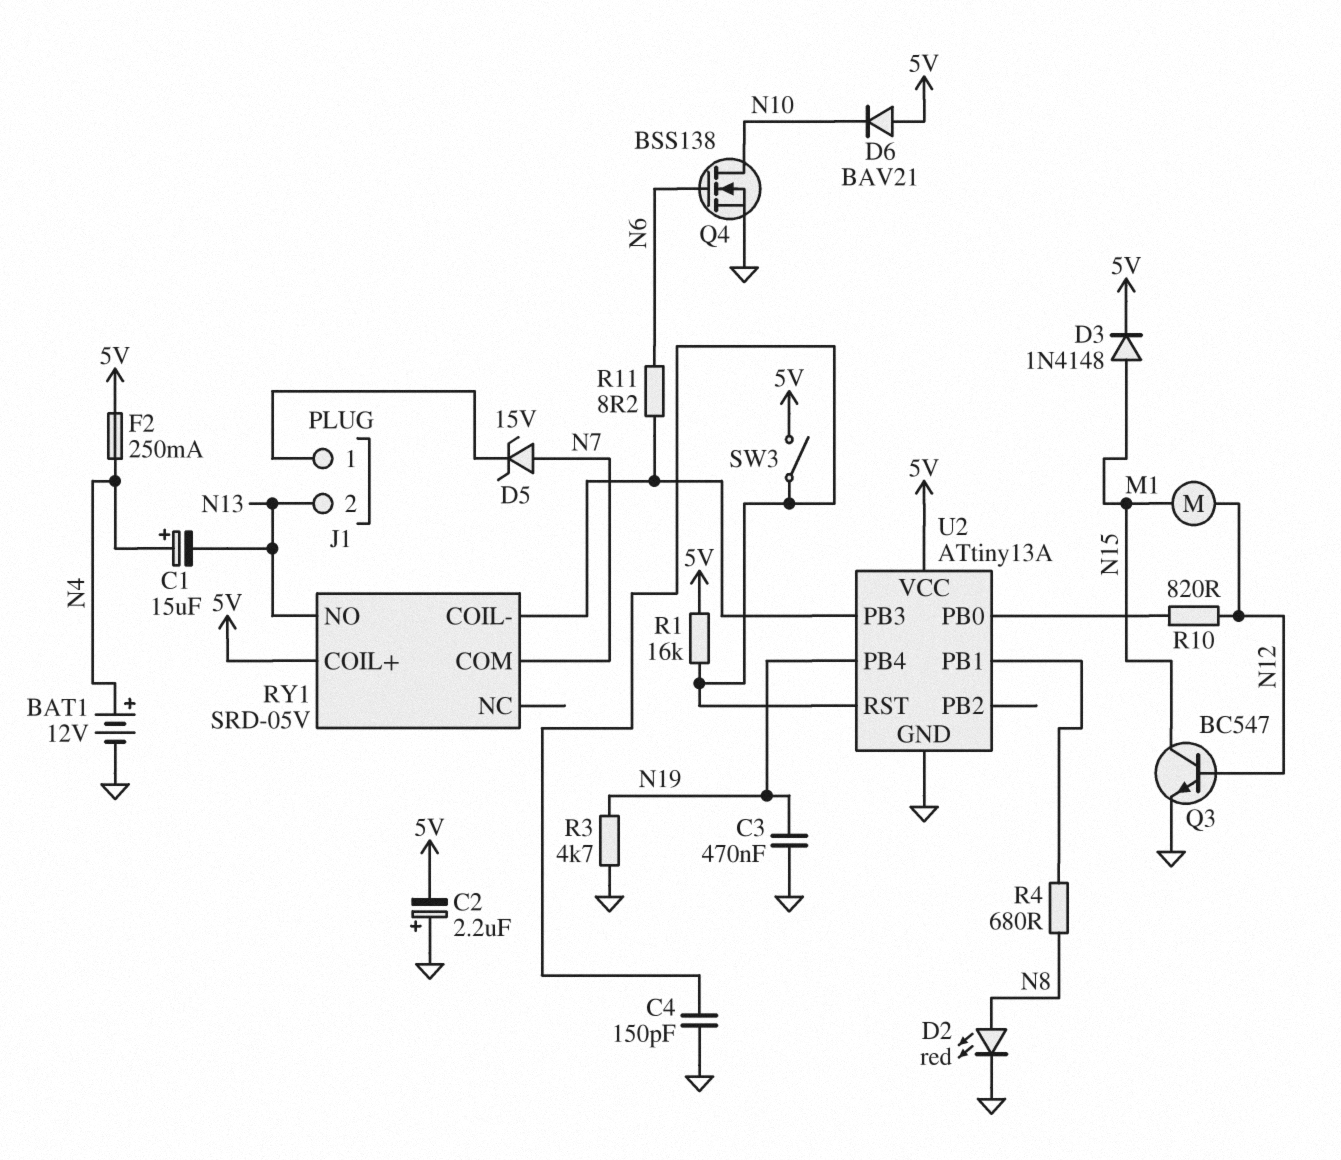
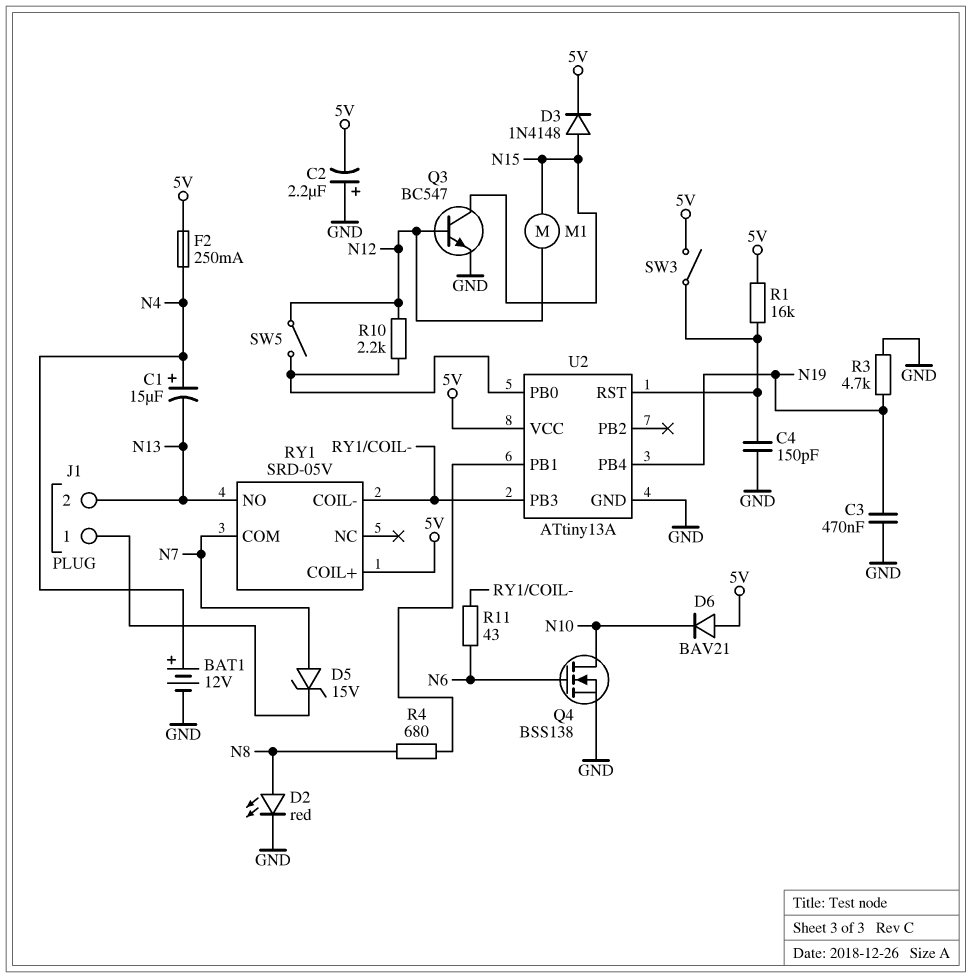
R10: 820 (N12, U2/PB0) -> 2.2k (N12, U2/PB0)
R11: 8.2 (N6, RY1/COIL-) -> 43 (N6, RY1/COIL-)
SW5: none -> switch (N12, U2/PB0)

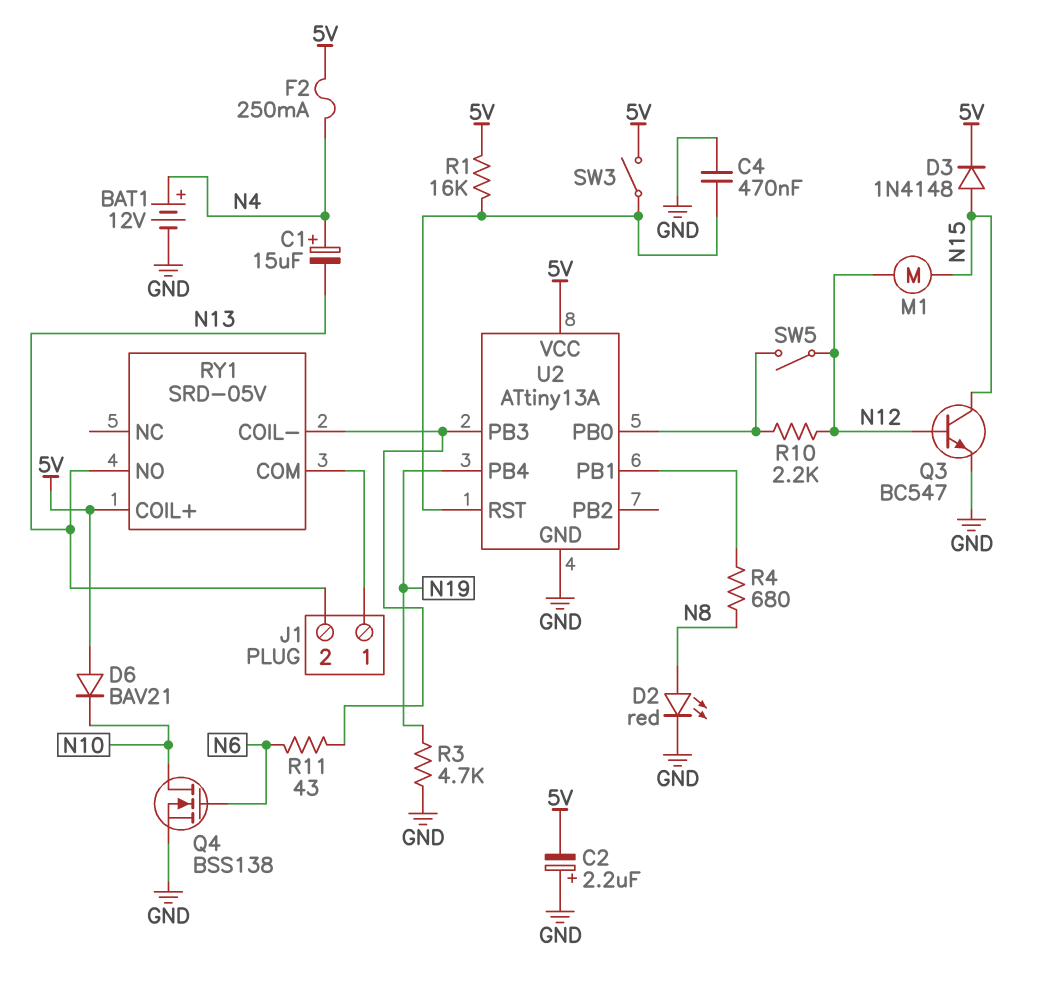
C3: 470nF (GND, N19) -> none
C4: 150pF (GND, U2/RST) -> 470nF (GND, U2/RST)
D5: zener 15V (A N7, K J1/1) -> none
RY1 pin COM: N7 -> J1/1

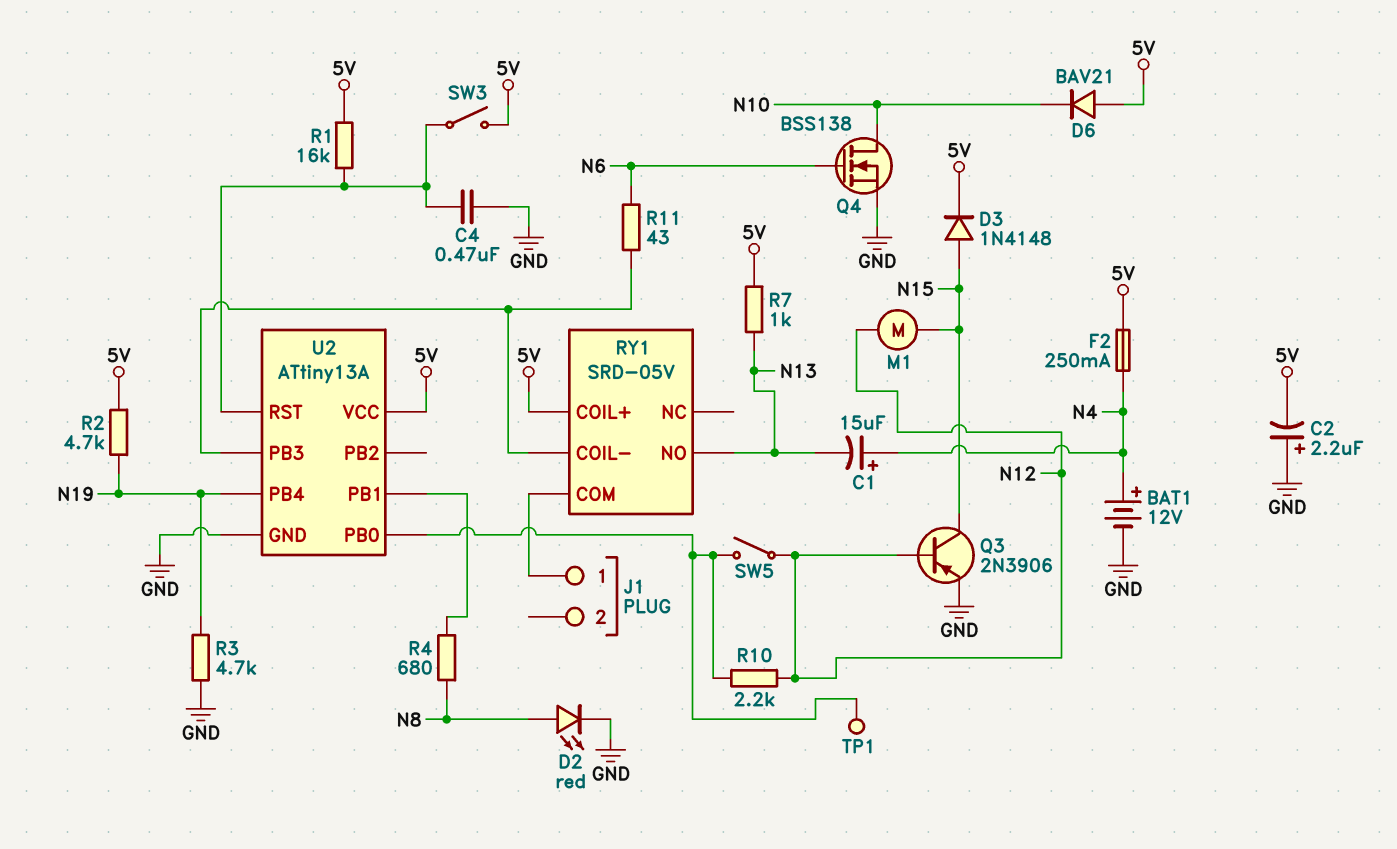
J1 pin 2: N13 -> none
Q3: NPN BC547 (B N12, C N15, E GND) -> PNP 2N3906 (B N12, C N15, E GND)
R2: none -> 4.7k (5V, N19)
R7: none -> 1k (5V, N13)
TP1: none -> test point (U2/PB0)

